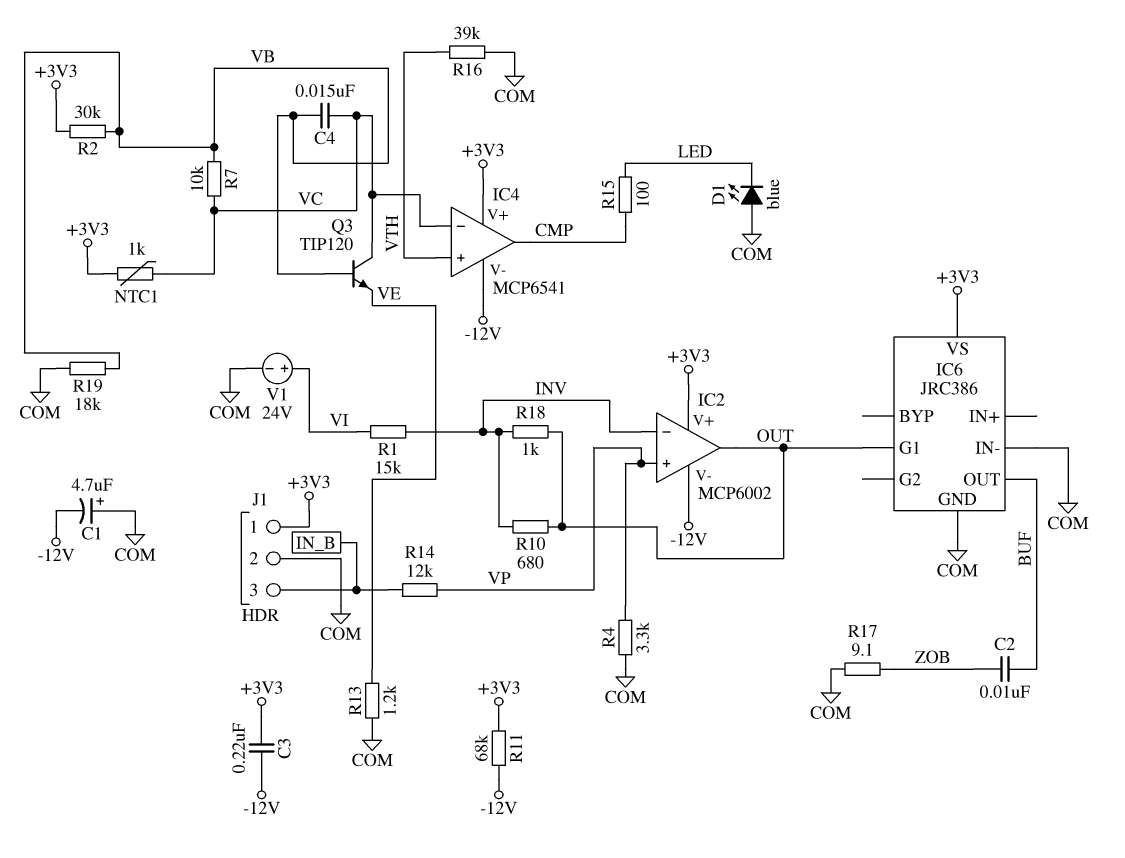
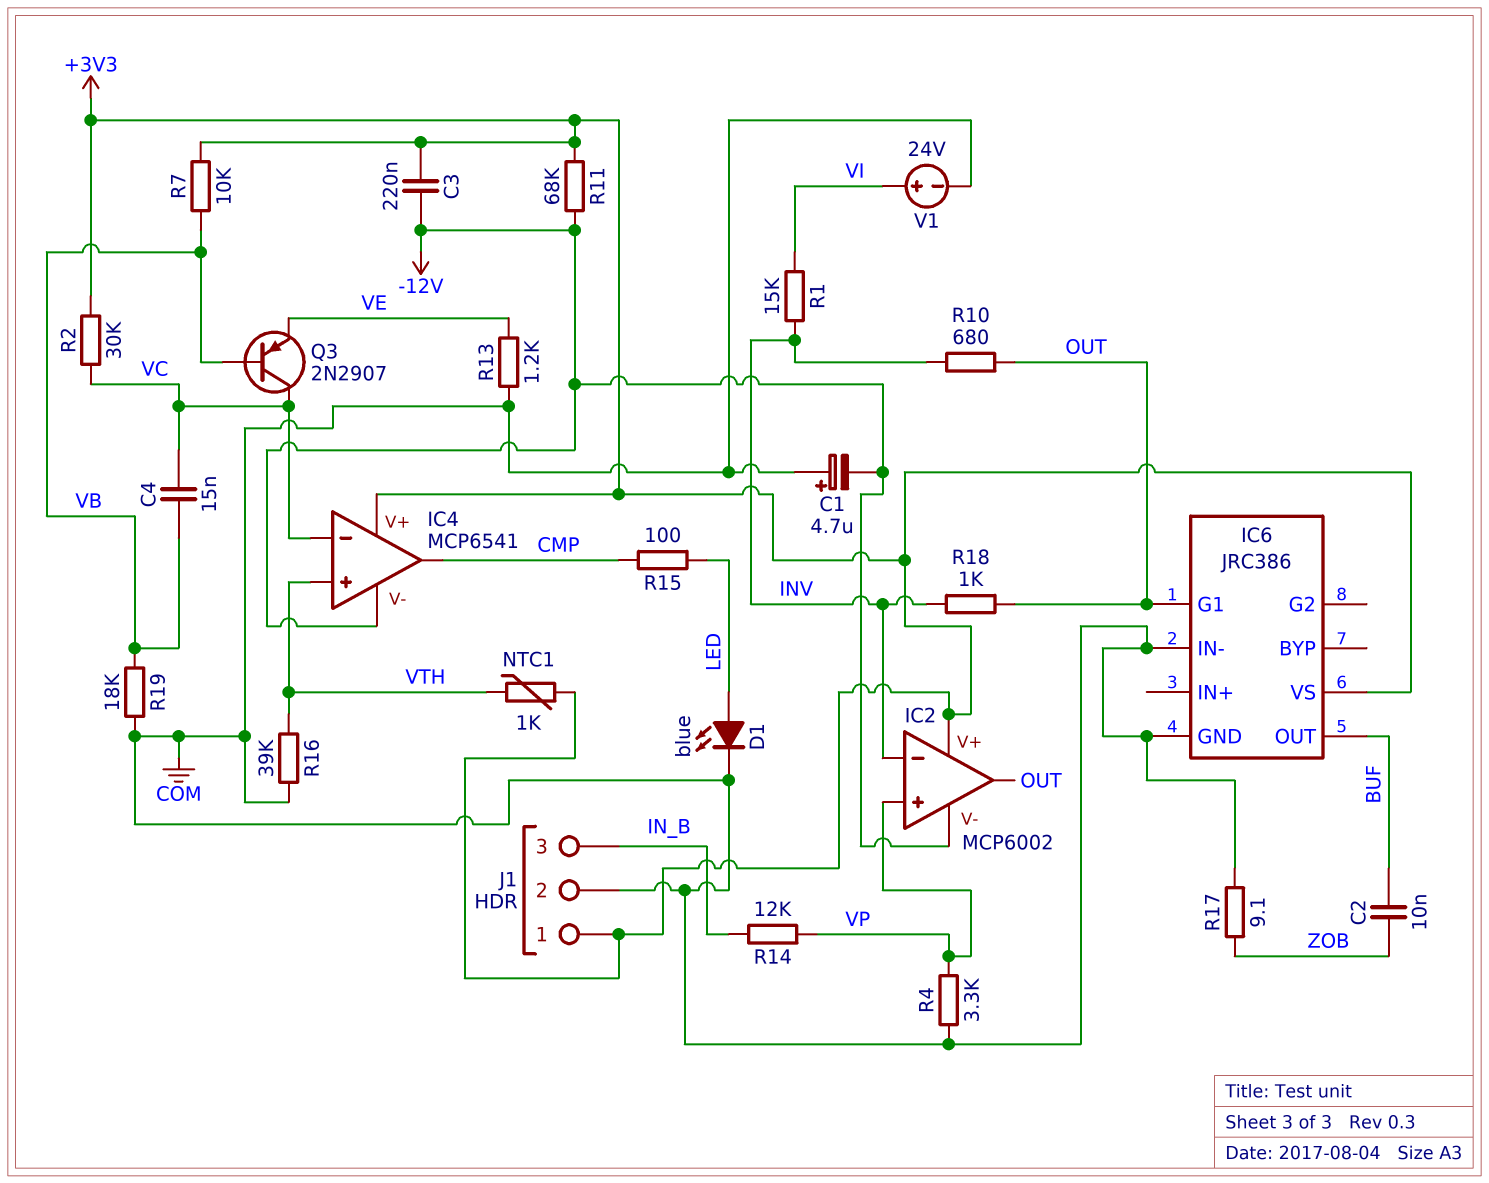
D1: LED blue (A COM, K LED) -> LED blue (A LED, K COM)
NTC1: 1k (+3V3, VC) -> 1k (+3V3, VTH)
Q3: NPN TIP120 (B VB, C VC, E VE) -> PNP 2N2907 (B VB, C VC, E VE)
R2: 30k (+3V3, VB) -> 30k (+3V3, VC)
R7: 10k (VB, VC) -> 10k (+3V3, VB)

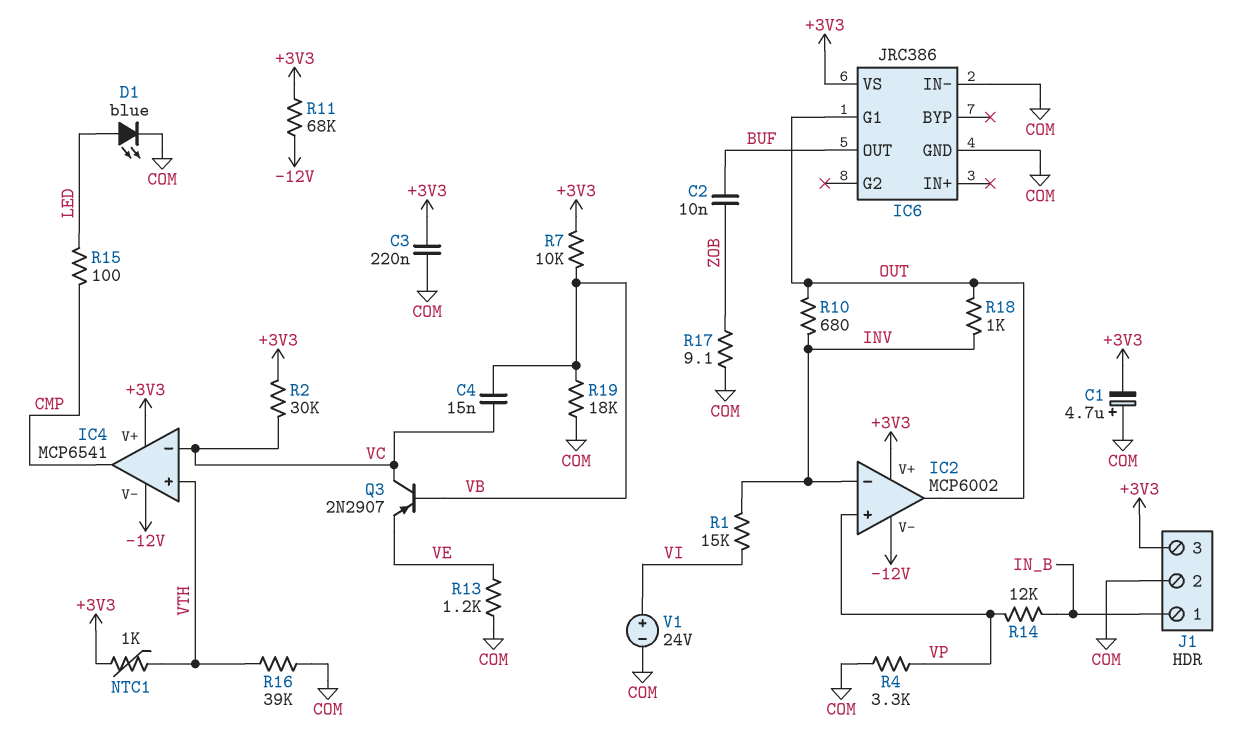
C1: 4.7uF (plus COM, minus -12V) -> 4.7uF (plus COM, minus +3V3)
C3: 220nF (+3V3, -12V) -> 220nF (+3V3, COM)
J1 pin 1: +3V3 -> IN_B
J1 pin 3: IN_B -> +3V3

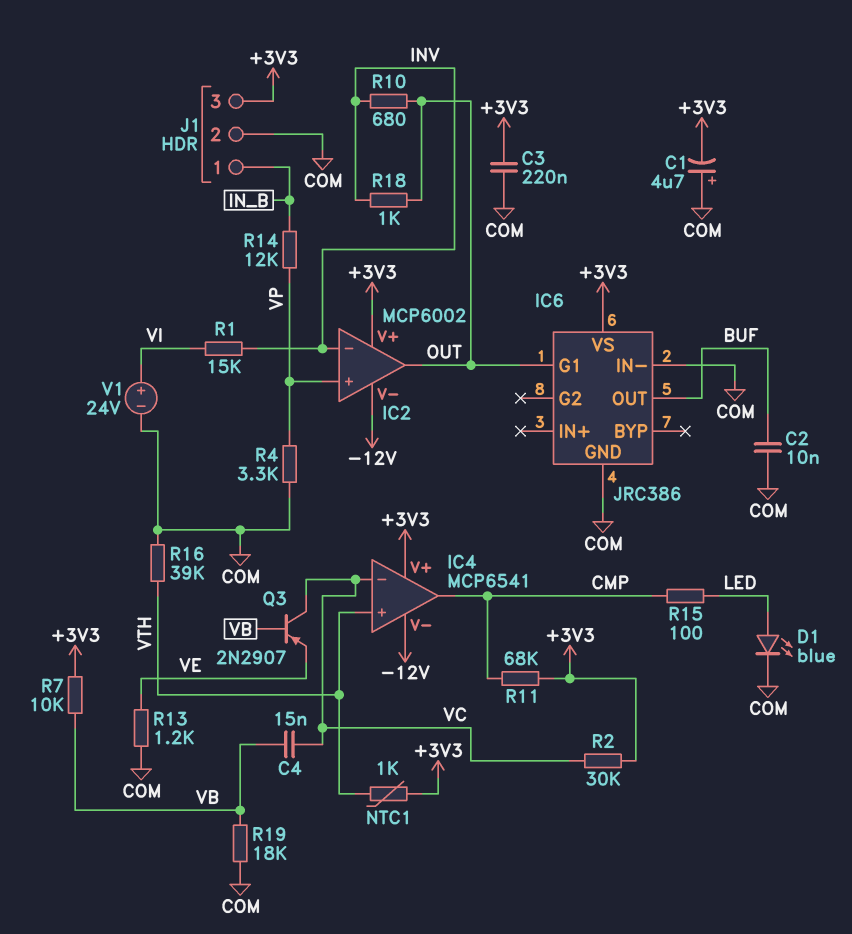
C2: 10nF (BUF, ZOB) -> 10nF (BUF, COM)
R11: 68k (+3V3, -12V) -> 68k (+3V3, CMP)
R17: 9.1 (COM, ZOB) -> none

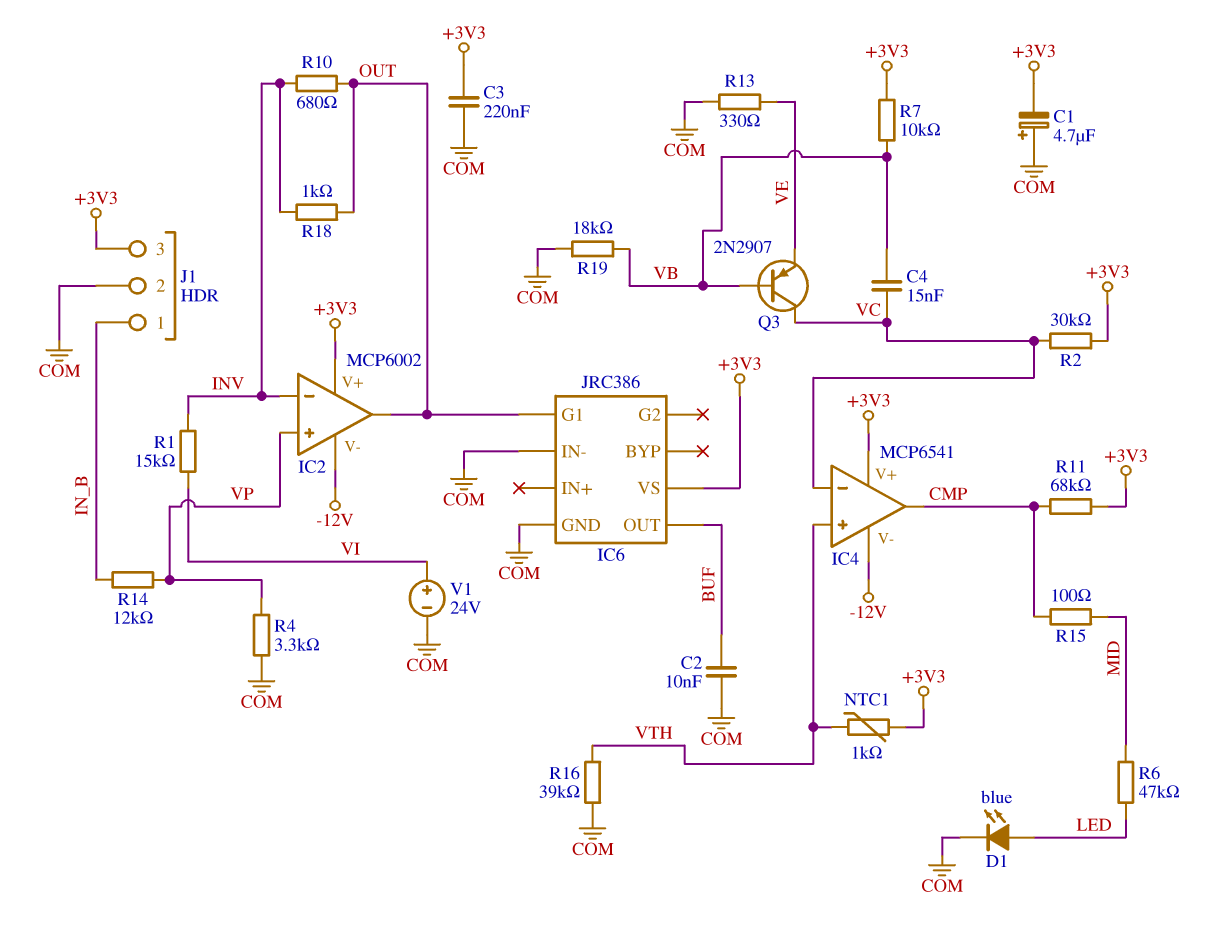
R6: none -> 47k (LED, MID)
R13: 1.2k (COM, VE) -> 330 (COM, VE)
R15: 100 (CMP, LED) -> 100 (CMP, MID)

